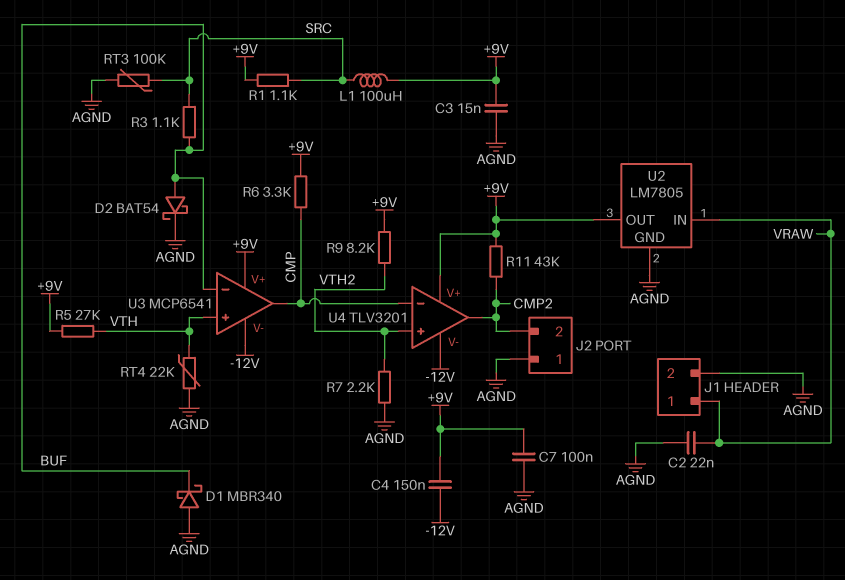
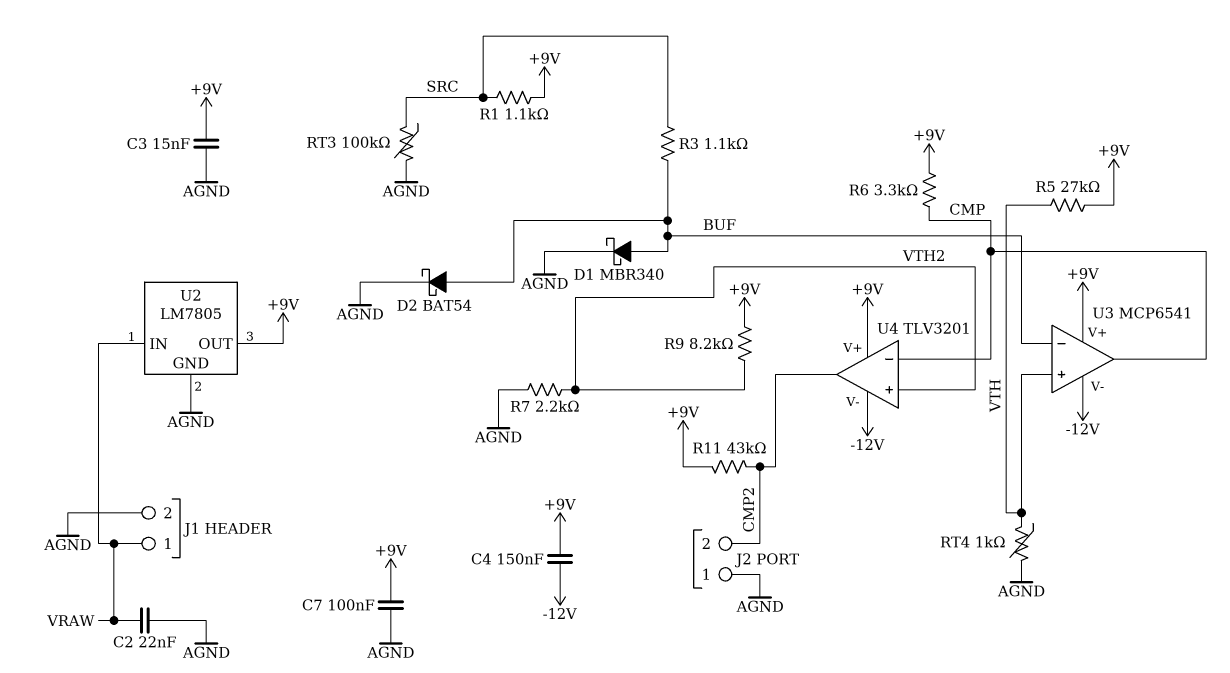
D1: schottky MBR340 (A AGND, K BUF) -> schottky MBR340 (A BUF, K AGND)
L1: 100uH (+9V, SRC) -> none
RT4: 22k (AGND, VTH) -> 1k (AGND, VTH)

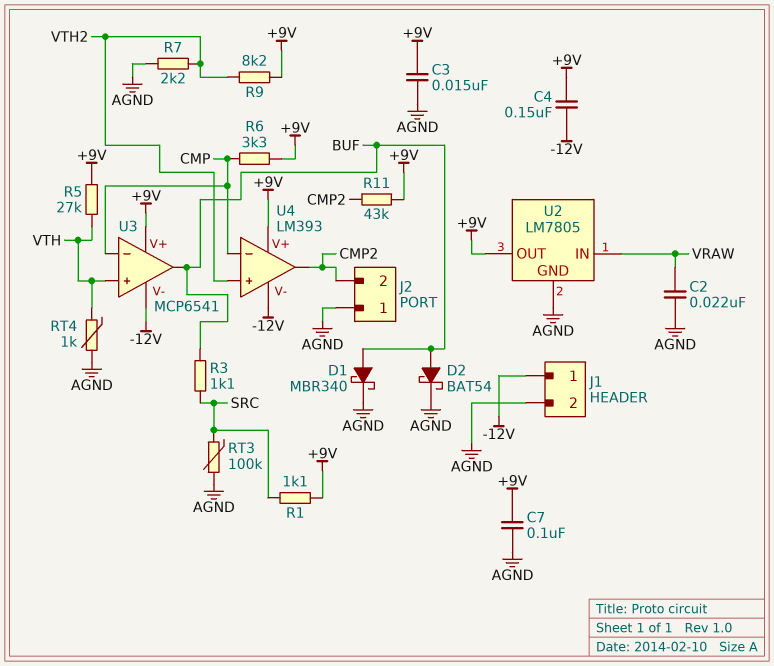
J1 pin 1: VRAW -> -12V
U3 pin in-: BUF -> CMP
U3 pin out: CMP -> BUF
U4: TLV3201 -> LM393

